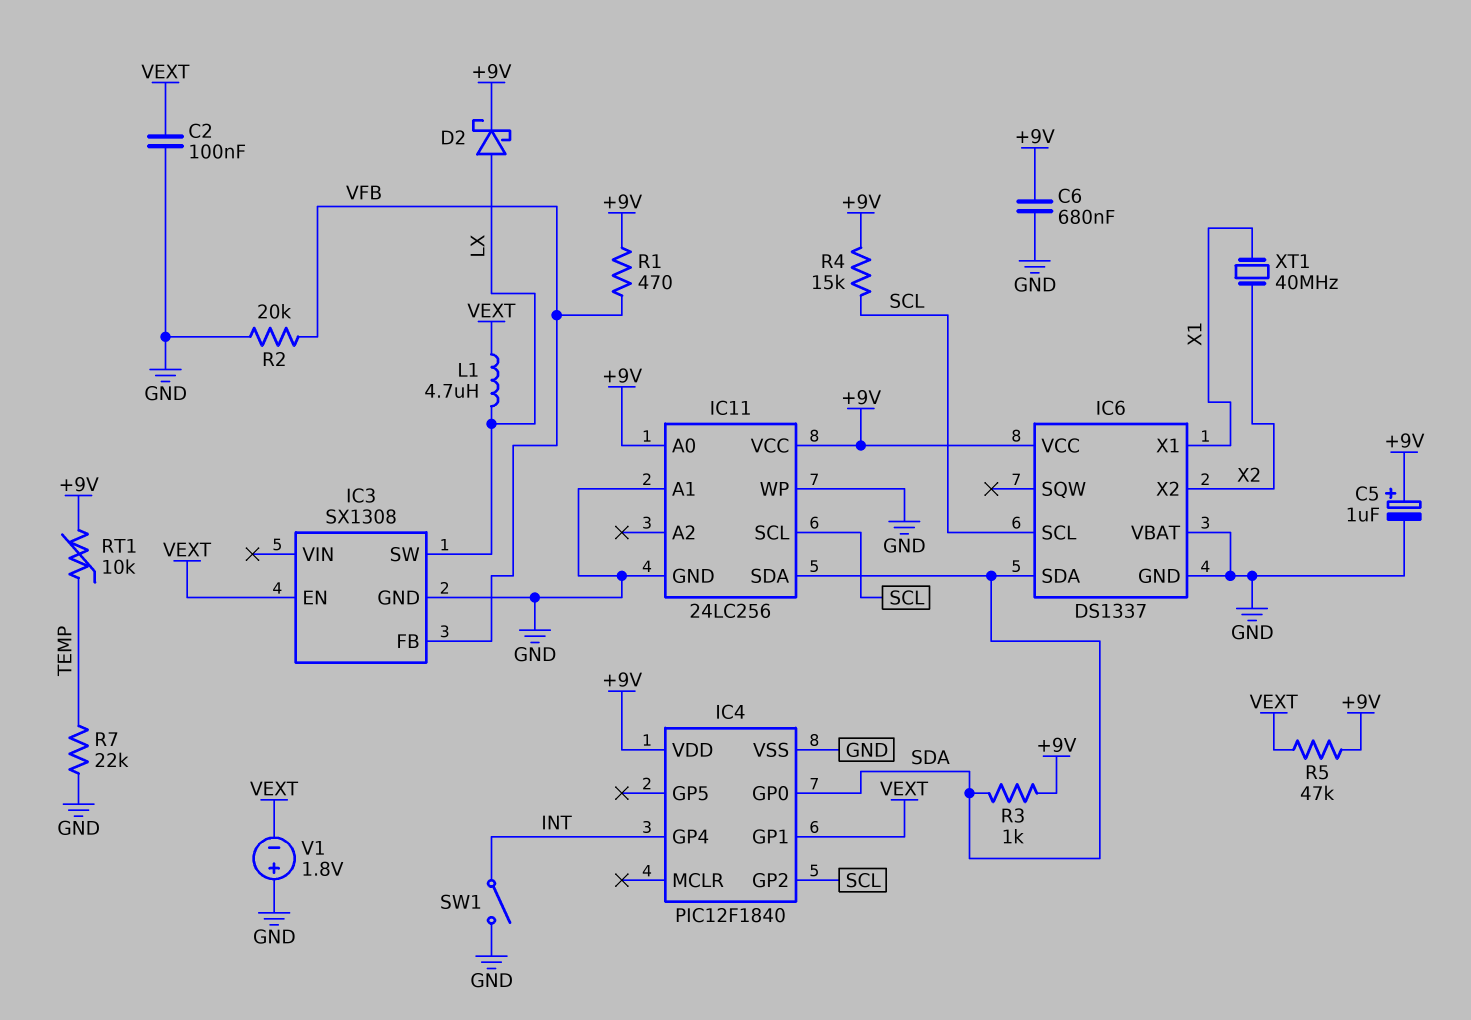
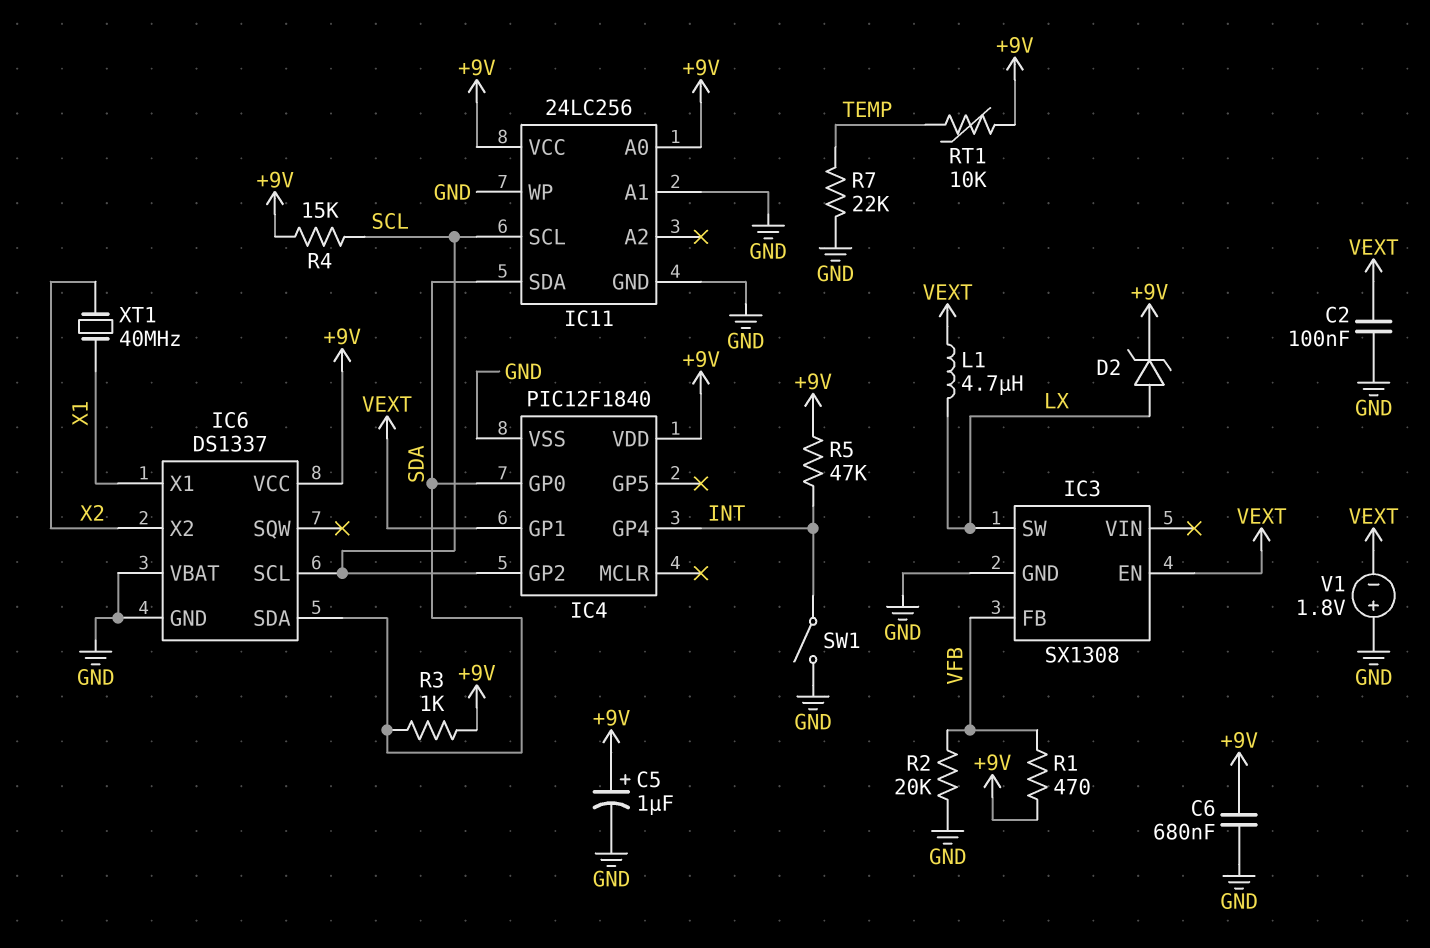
D2: schottky (A LX, K +9V) -> zener (A LX, K +9V)
R5: 47k (+9V, VEXT) -> 47k (+9V, INT)

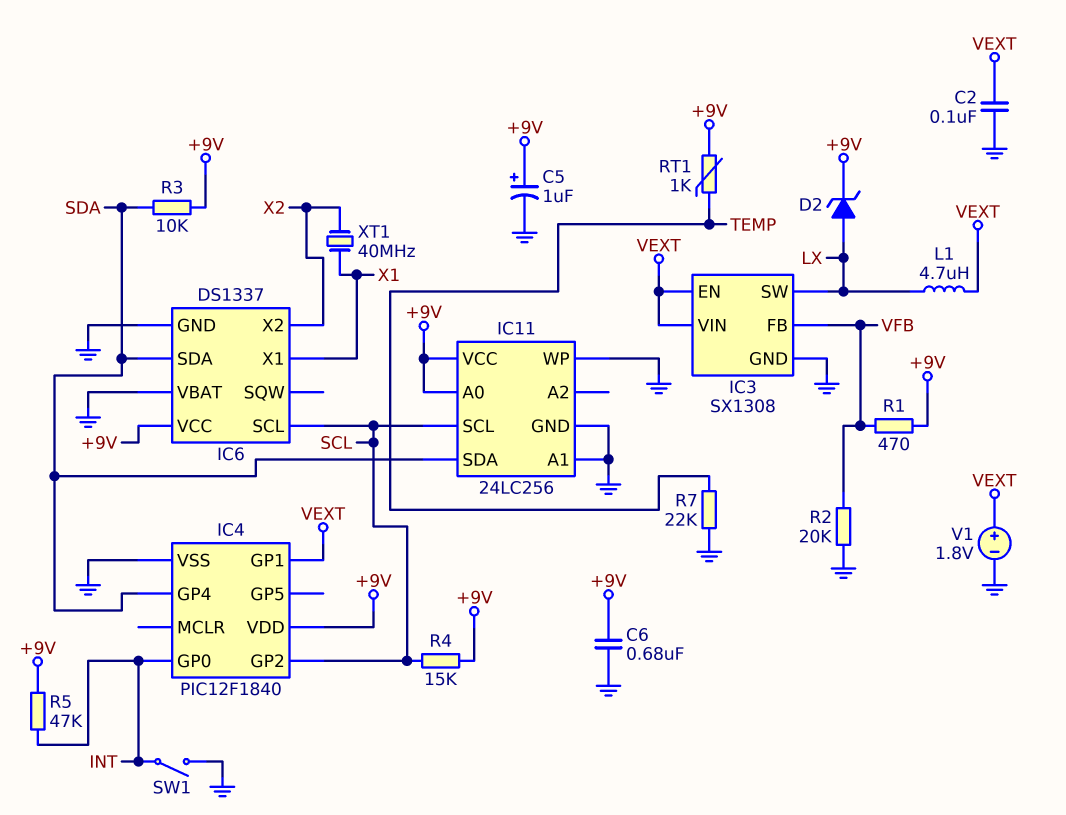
IC3 pin VIN: none -> VEXT
IC4 pin GP0: SDA -> INT
IC4 pin GP4: INT -> SDA
R3: 1k (+9V, SDA) -> 10k (+9V, SDA)
RT1: 10k (+9V, TEMP) -> 1k (+9V, TEMP)
V1: 1.8V (plus GND, minus VEXT) -> 1.8V (plus VEXT, minus GND)

